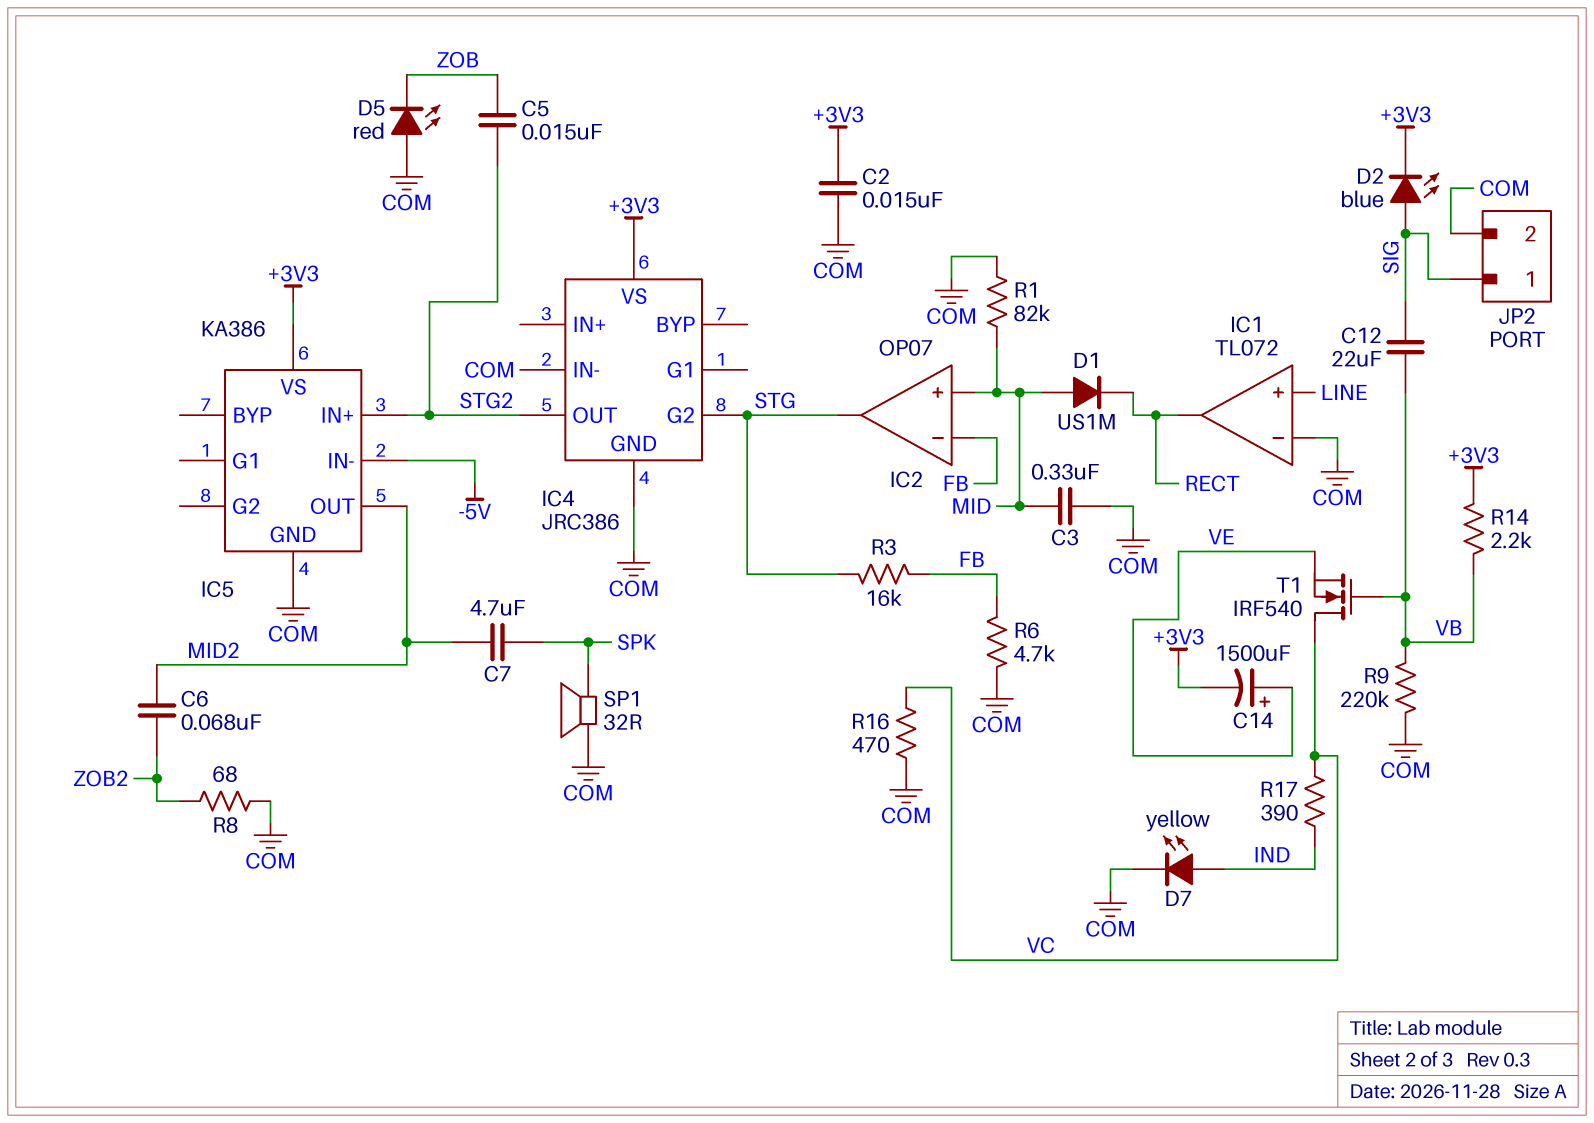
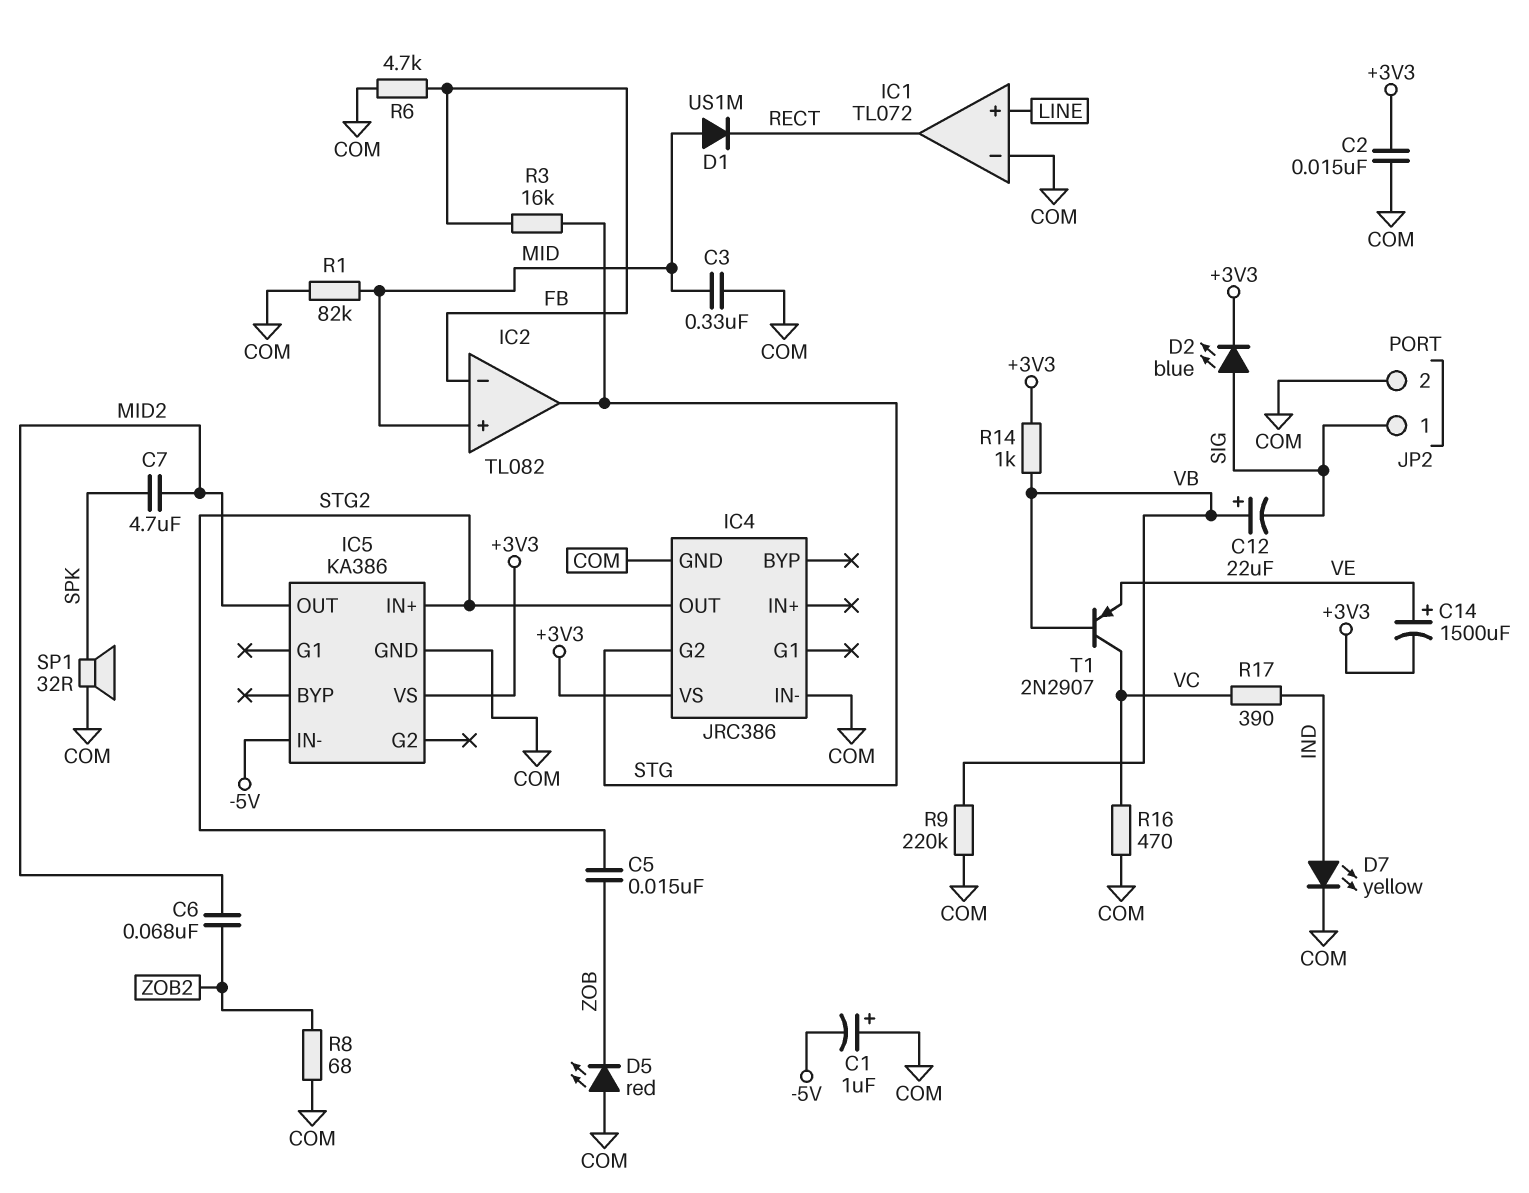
C1: none -> 1uF (plus COM, minus -5V)
C12: 22uF (SIG, VB) -> 22uF (plus VB, minus SIG)
IC2: OP07 -> TL082
R14: 2.2k (+3V3, VB) -> 1k (+3V3, VB)
T1: NMOS IRF540 (G VB, D VC, S VE) -> PNP 2N2907 (B VB, C VC, E VE)

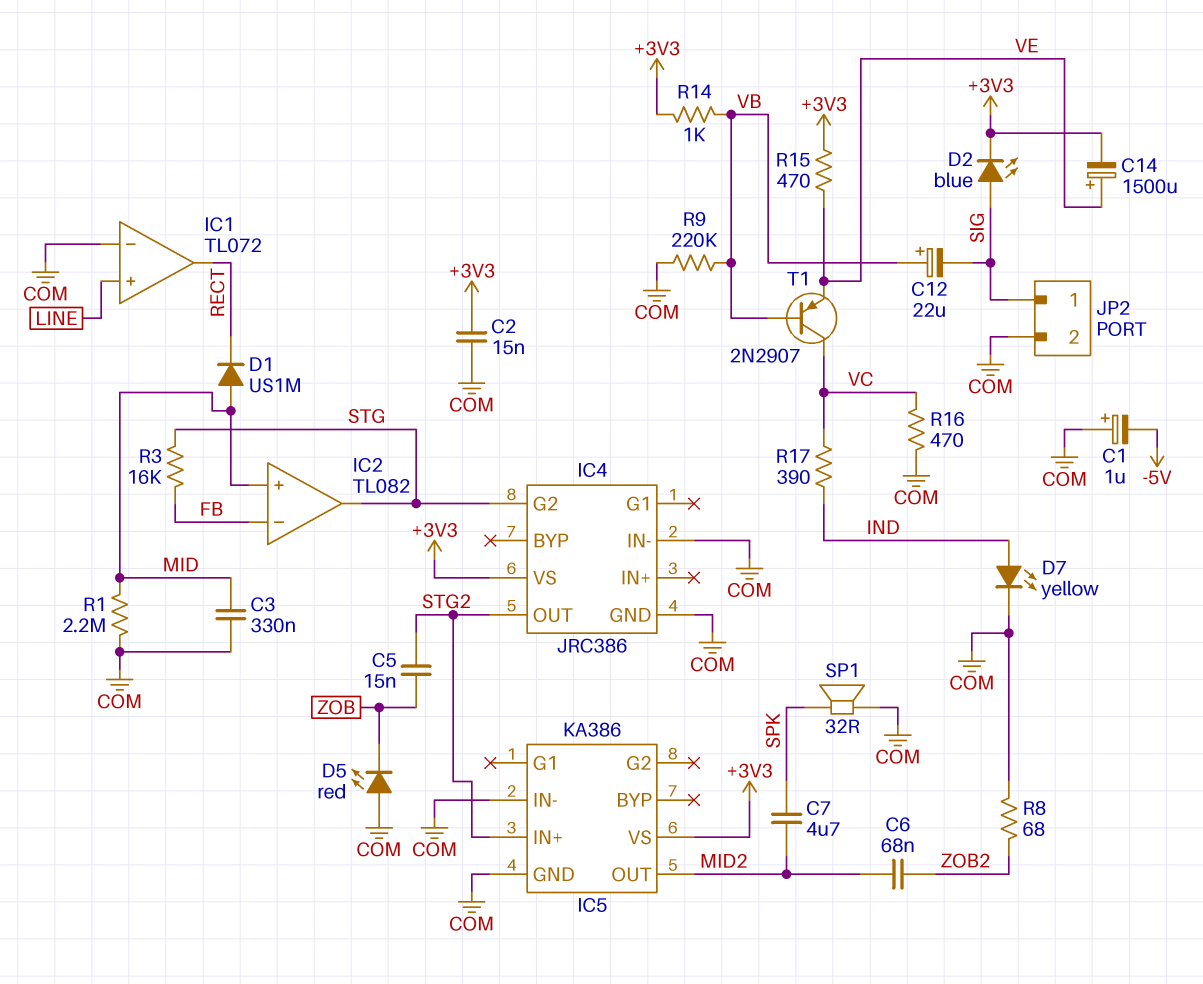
IC5 pin IN-: -5V -> COM
R1: 82k (COM, MID) -> 2.2M (COM, MID)
R6: 4.7k (COM, FB) -> none
R15: none -> 470 (+3V3, VE)

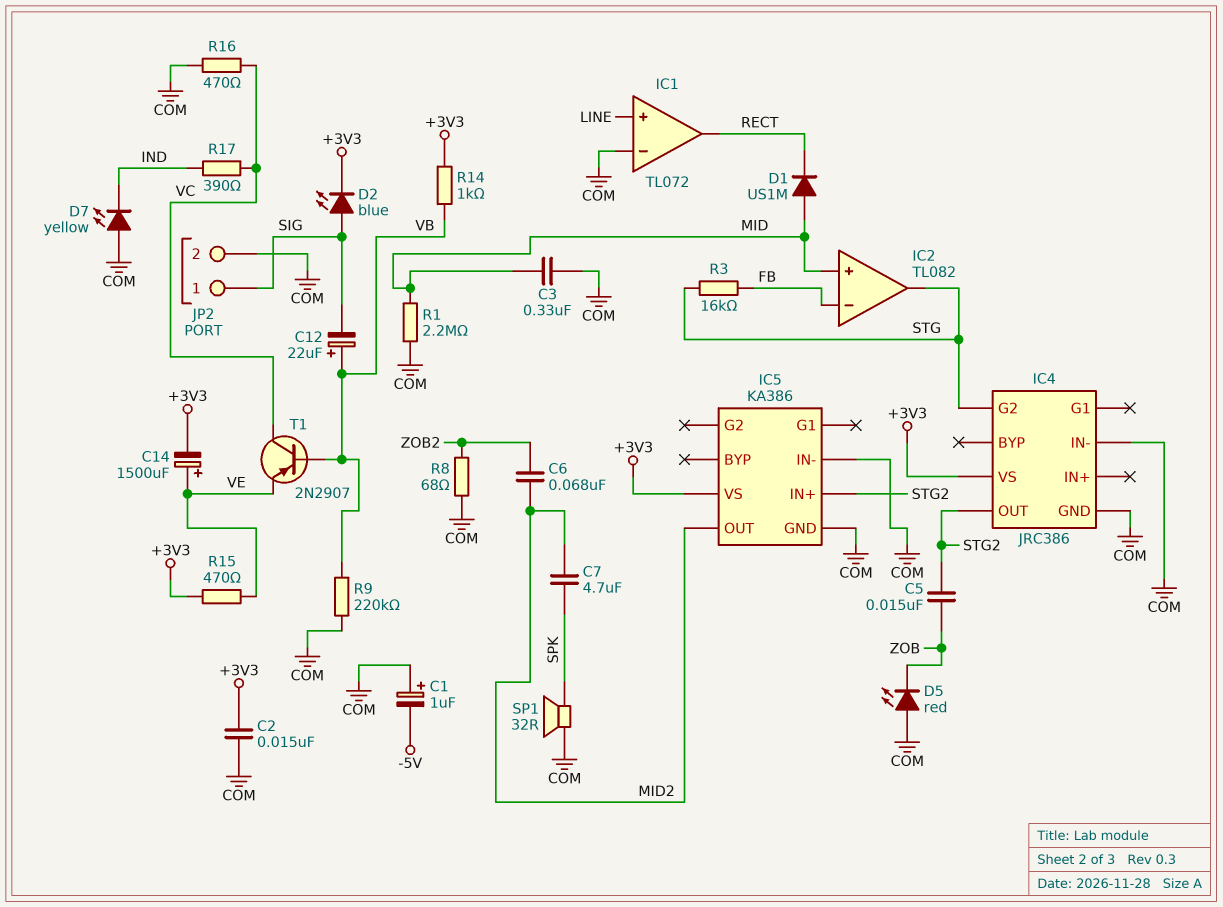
D7: LED yellow (A IND, K COM) -> LED yellow (A COM, K IND)

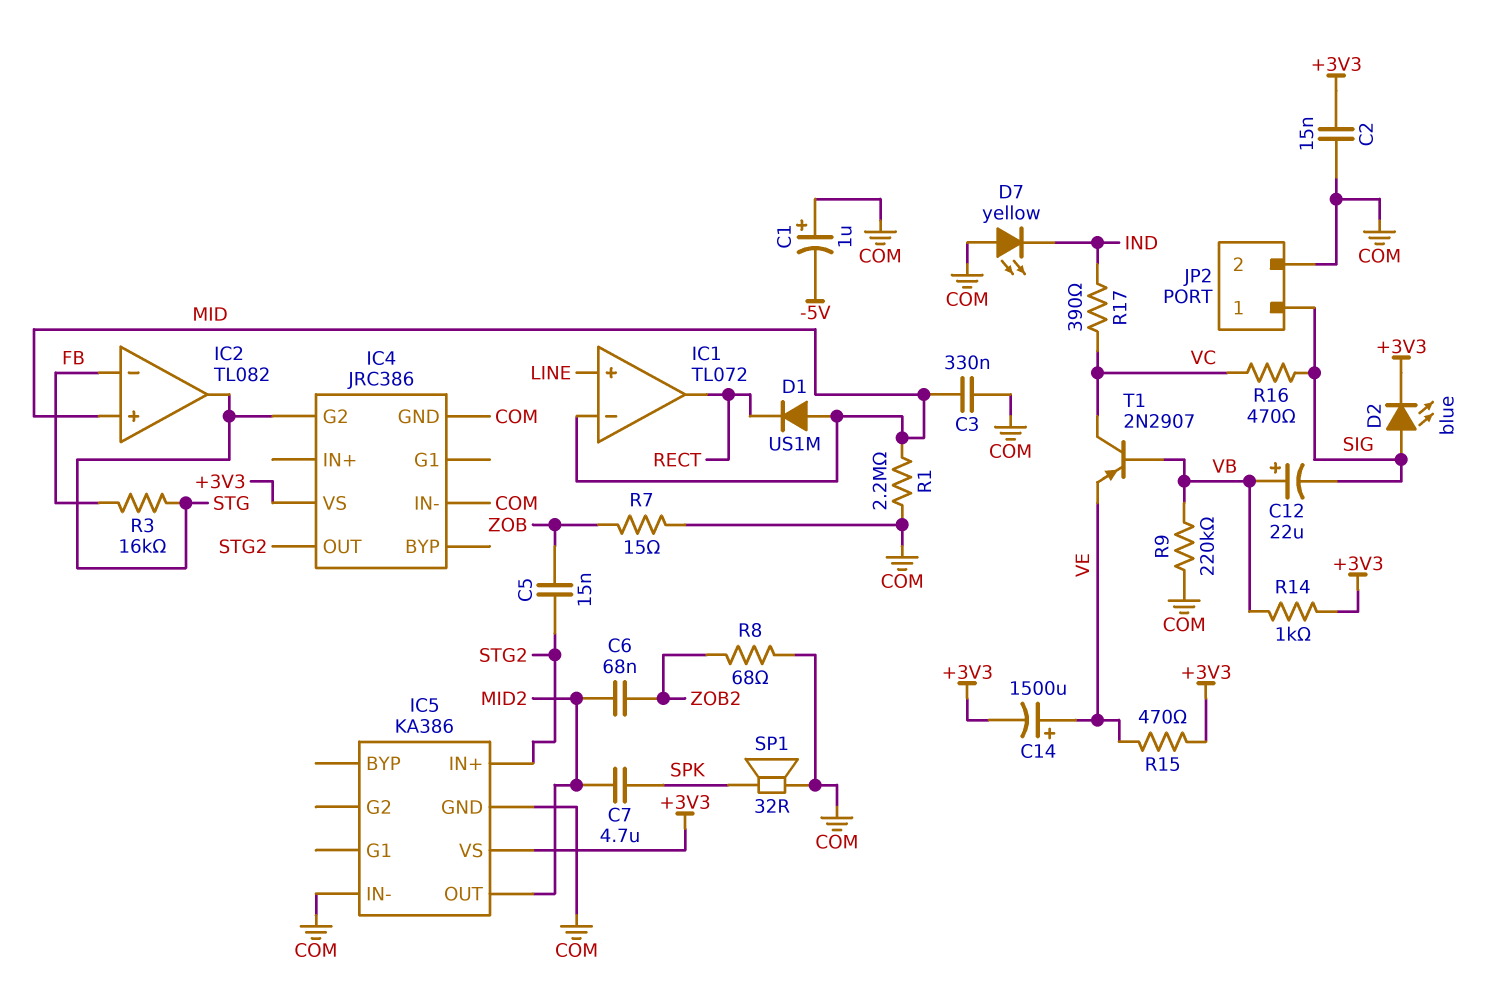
D5: LED red (A COM, K ZOB) -> none
IC1 pin in-: COM -> MID
R7: none -> 15 (COM, ZOB)
R16: 470 (COM, VC) -> 470 (SIG, VC)

